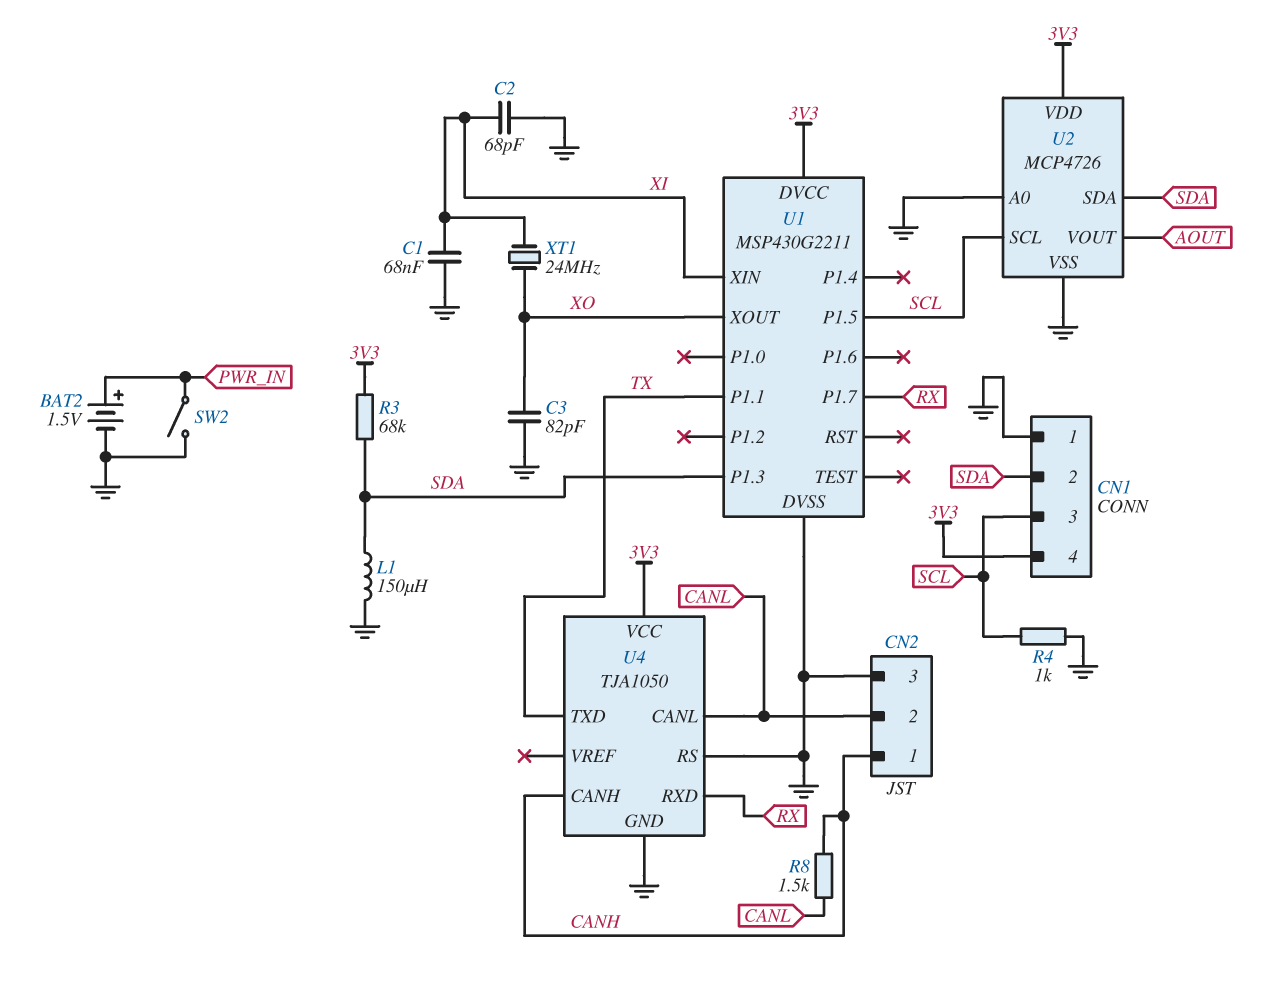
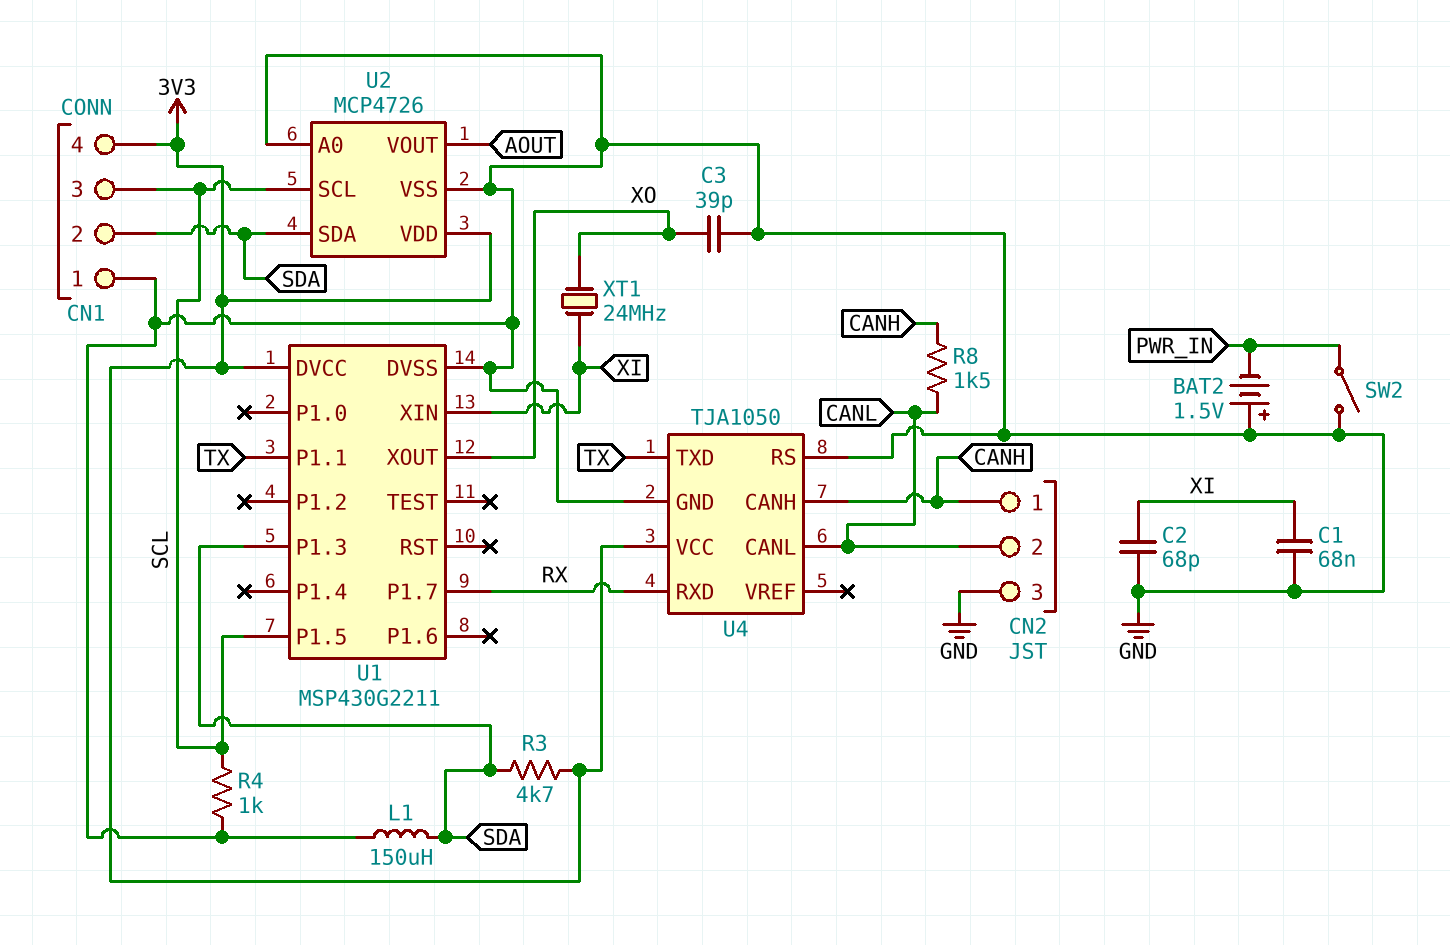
BAT2: 1.5V (plus PWR_IN, minus GND) -> 1.5V (plus GND, minus PWR_IN)
C3: 82pF (GND, XO) -> 39pF (GND, XO)
R3: 68k (3V3, SDA) -> 4.7k (3V3, SDA)

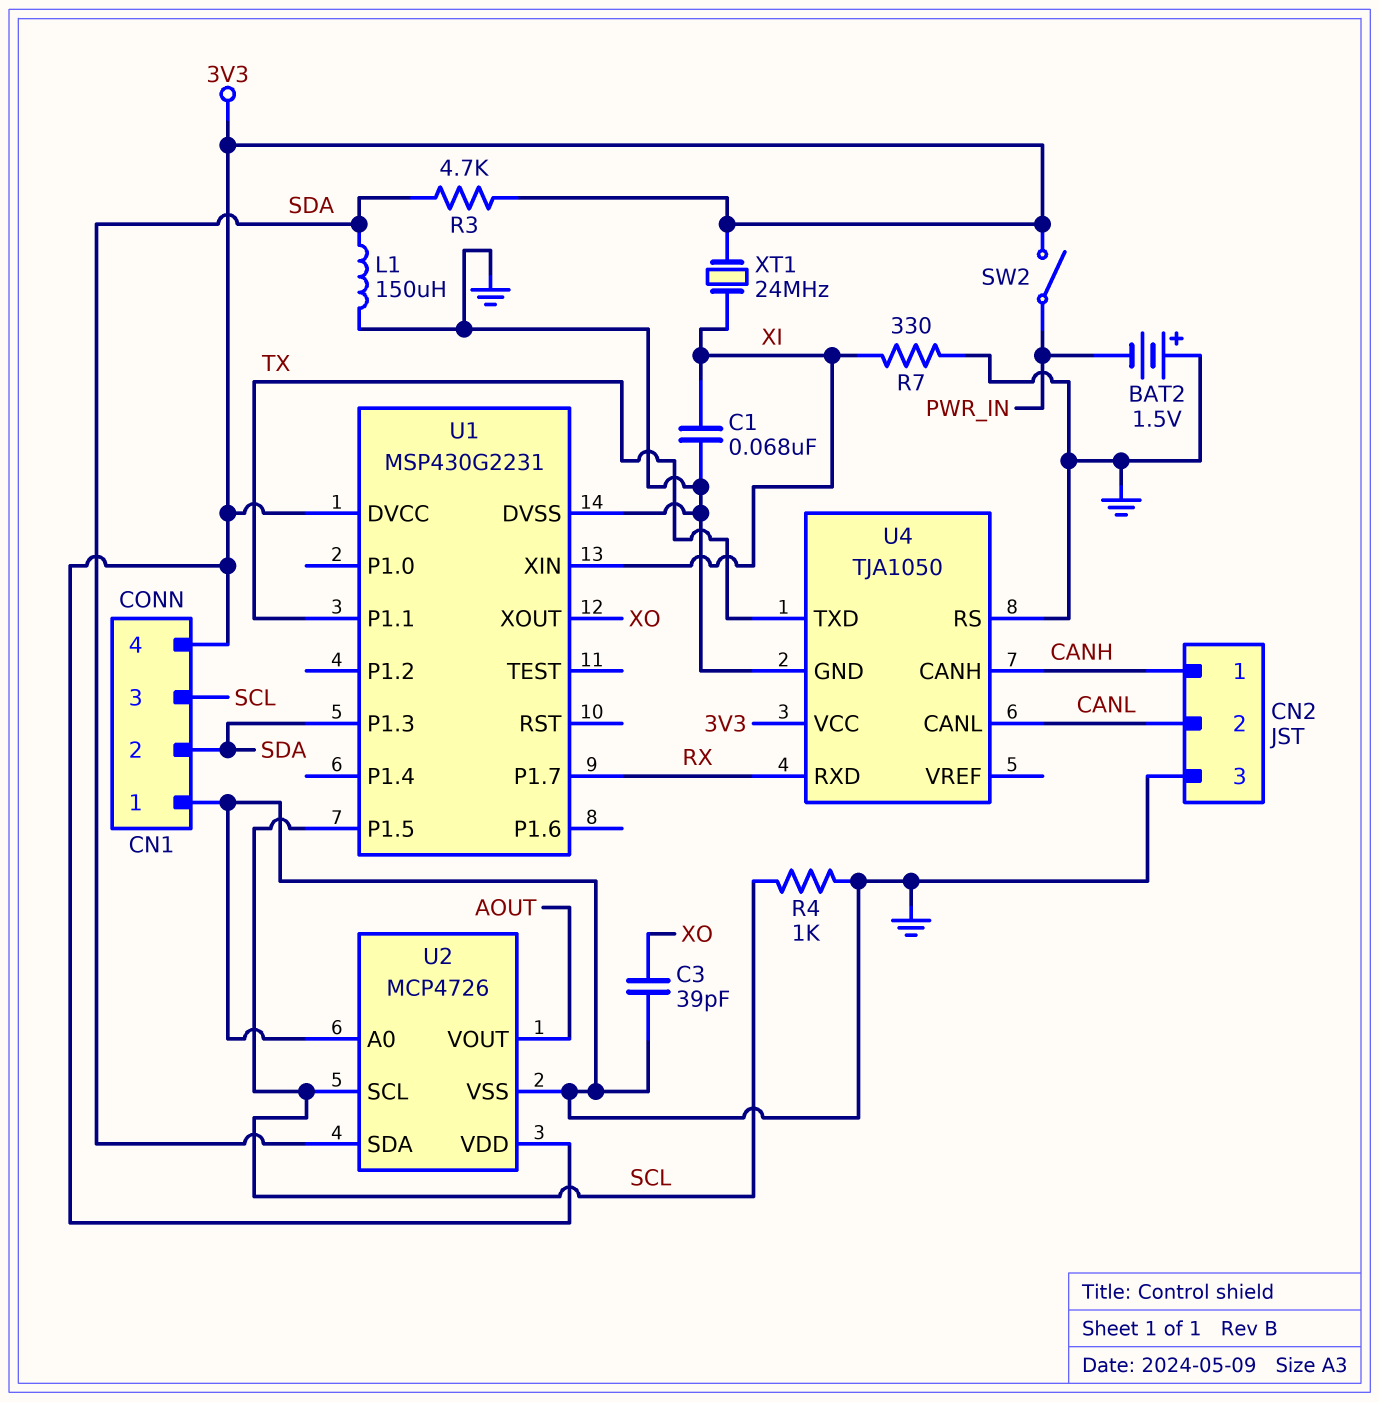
C2: 68pF (GND, XI) -> none
R7: none -> 330 (GND, XI)
R8: 1.5k (CANH, CANL) -> none
SW2: switch (GND, PWR_IN) -> switch (3V3, PWR_IN)
U1: MSP430G2211 -> MSP430G2231
XT1: 24MHz (XI, XO) -> 24MHz (3V3, XI)

